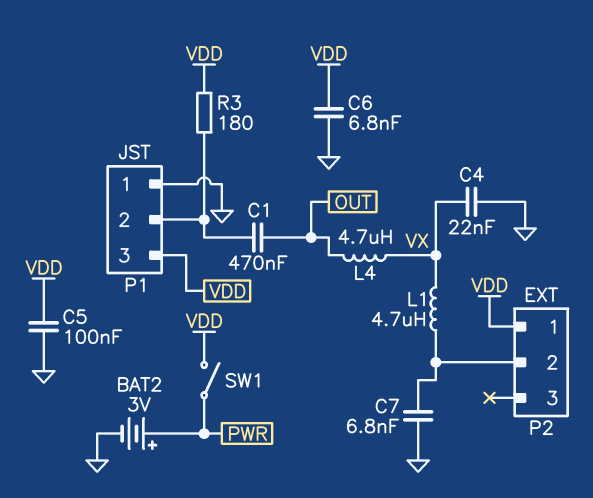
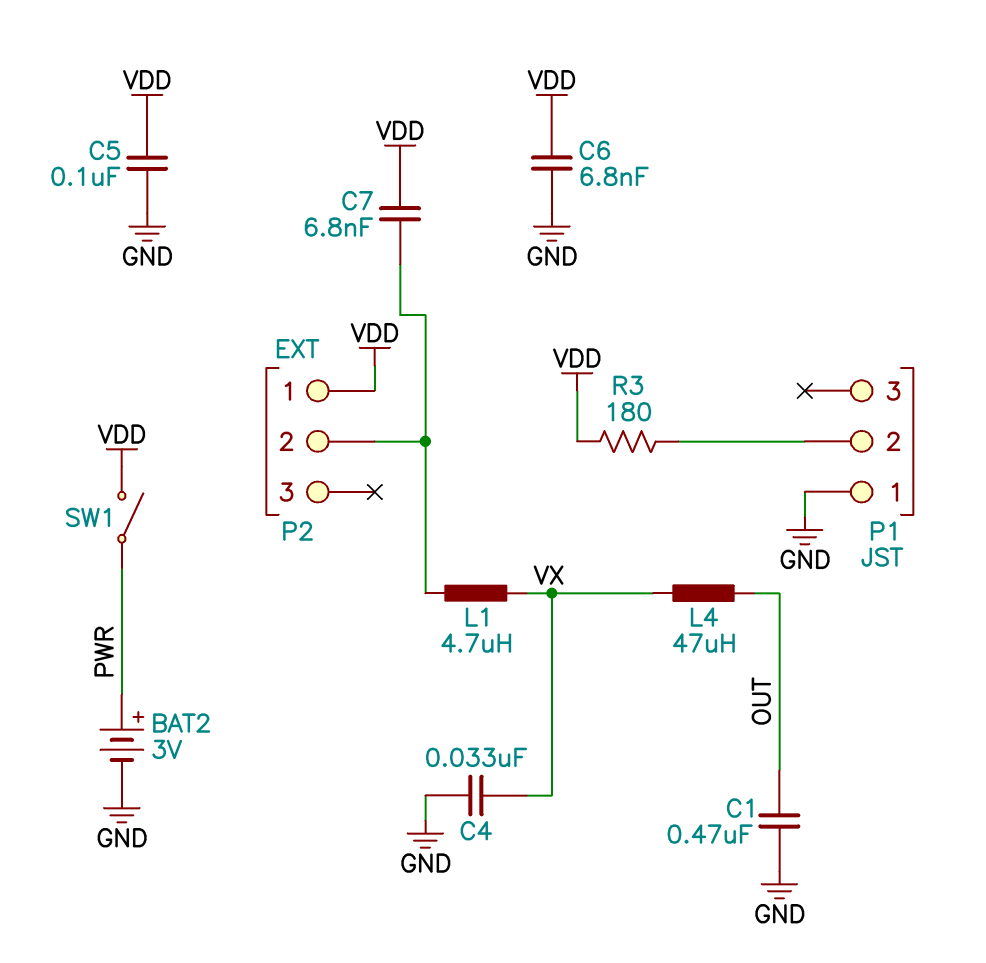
C1: 470nF (OUT, P1/2) -> 470nF (GND, OUT)
C4: 22nF (GND, VX) -> 33nF (GND, VX)
C7: 6.8nF (GND, P2/2) -> 6.8nF (P2/2, VDD)
L4: 4.7uH (OUT, VX) -> 47uH (OUT, VX)
P1 pin 3: VDD -> none

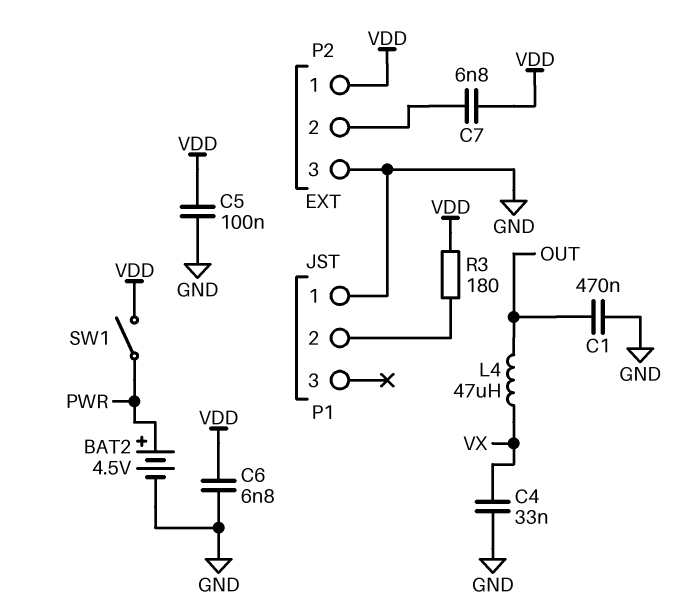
BAT2: 3V (plus PWR, minus GND) -> 4.5V (plus PWR, minus GND)
L1: 4.7uH (P2/2, VX) -> none
P2 pin 3: none -> GND

